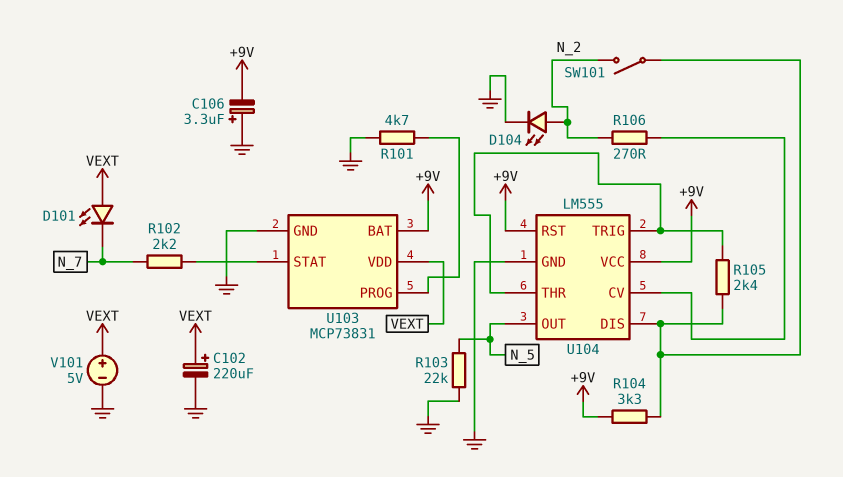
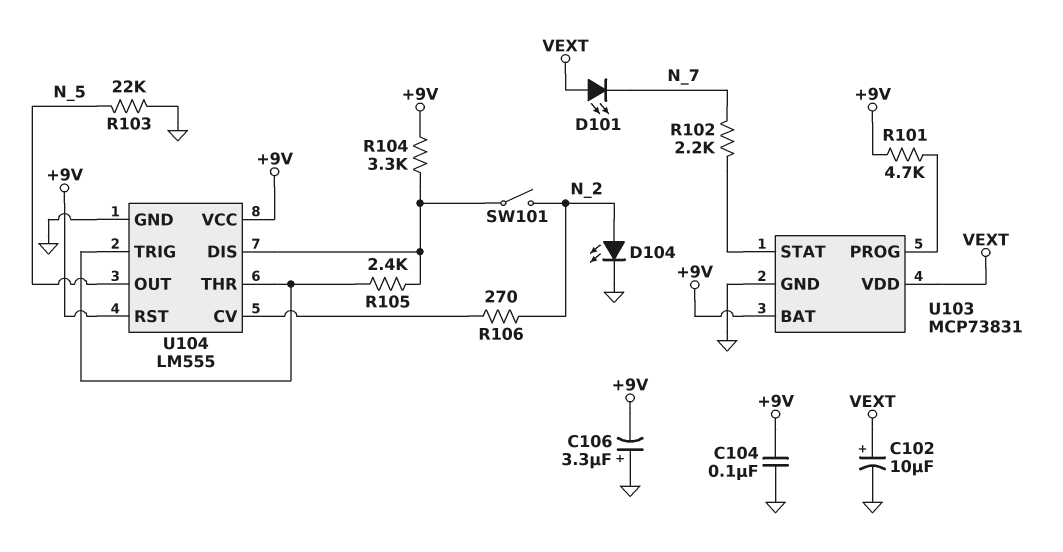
C102: 220uF (plus VEXT, minus GND) -> 10uF (plus VEXT, minus GND)
C104: none -> 100nF (+9V, GND)
R101: 4.7k (GND, U103/PROG) -> 4.7k (+9V, U103/PROG)
V101: 5V (plus VEXT, minus GND) -> none

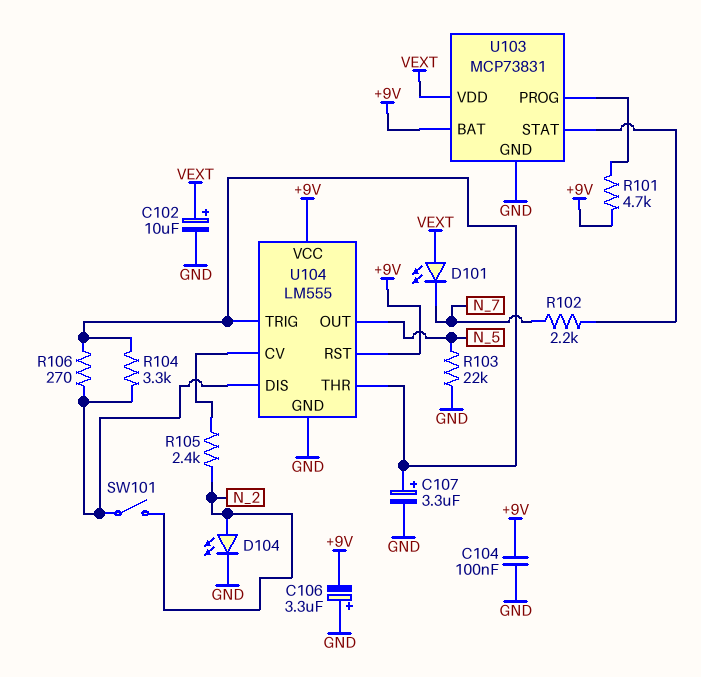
C107: none -> 3.3uF (plus U104/THR, minus GND)
R104: 3.3k (+9V, U104/DIS) -> 3.3k (U104/DIS, U104/THR)
R105: 2.4k (U104/DIS, U104/THR) -> 2.4k (N_2, U104/CV)
R106: 270 (N_2, U104/CV) -> 270 (U104/DIS, U104/THR)

